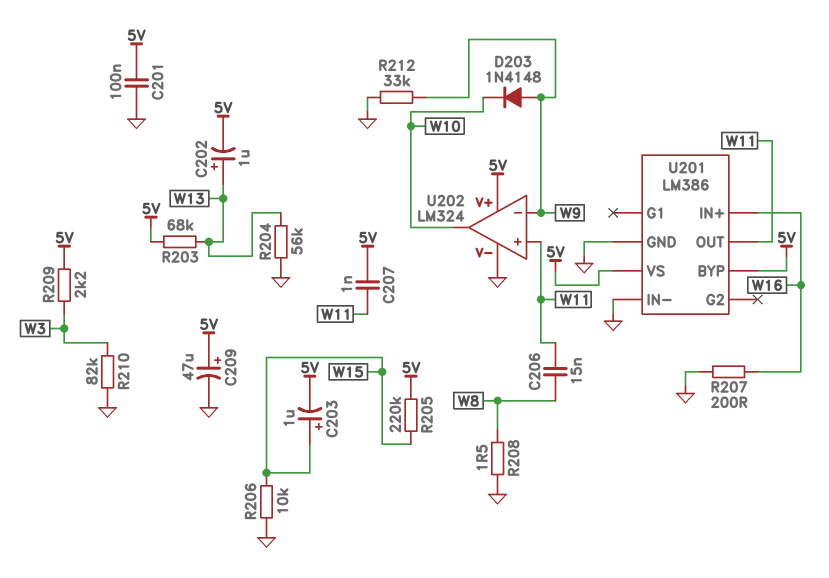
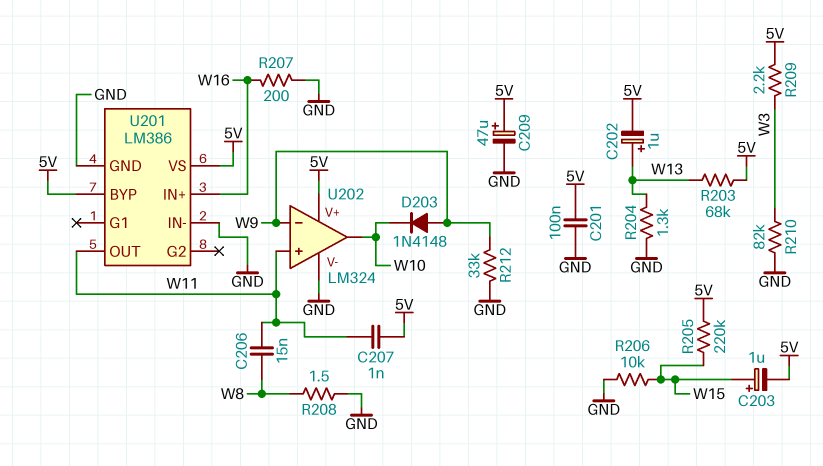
R204: 56k (GND, W13) -> 1.3k (GND, W13)

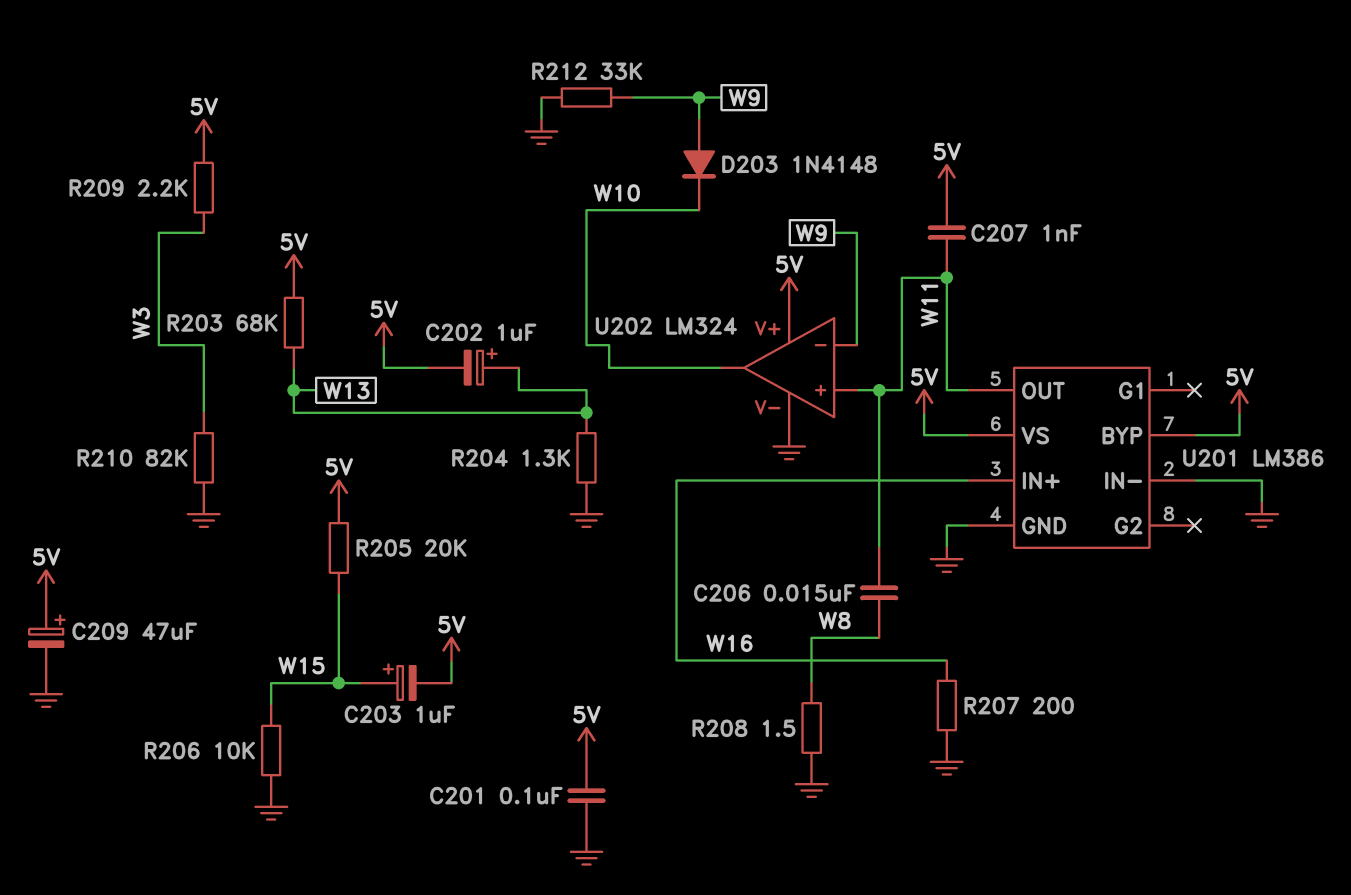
R205: 220k (5V, W15) -> 20k (5V, W15)

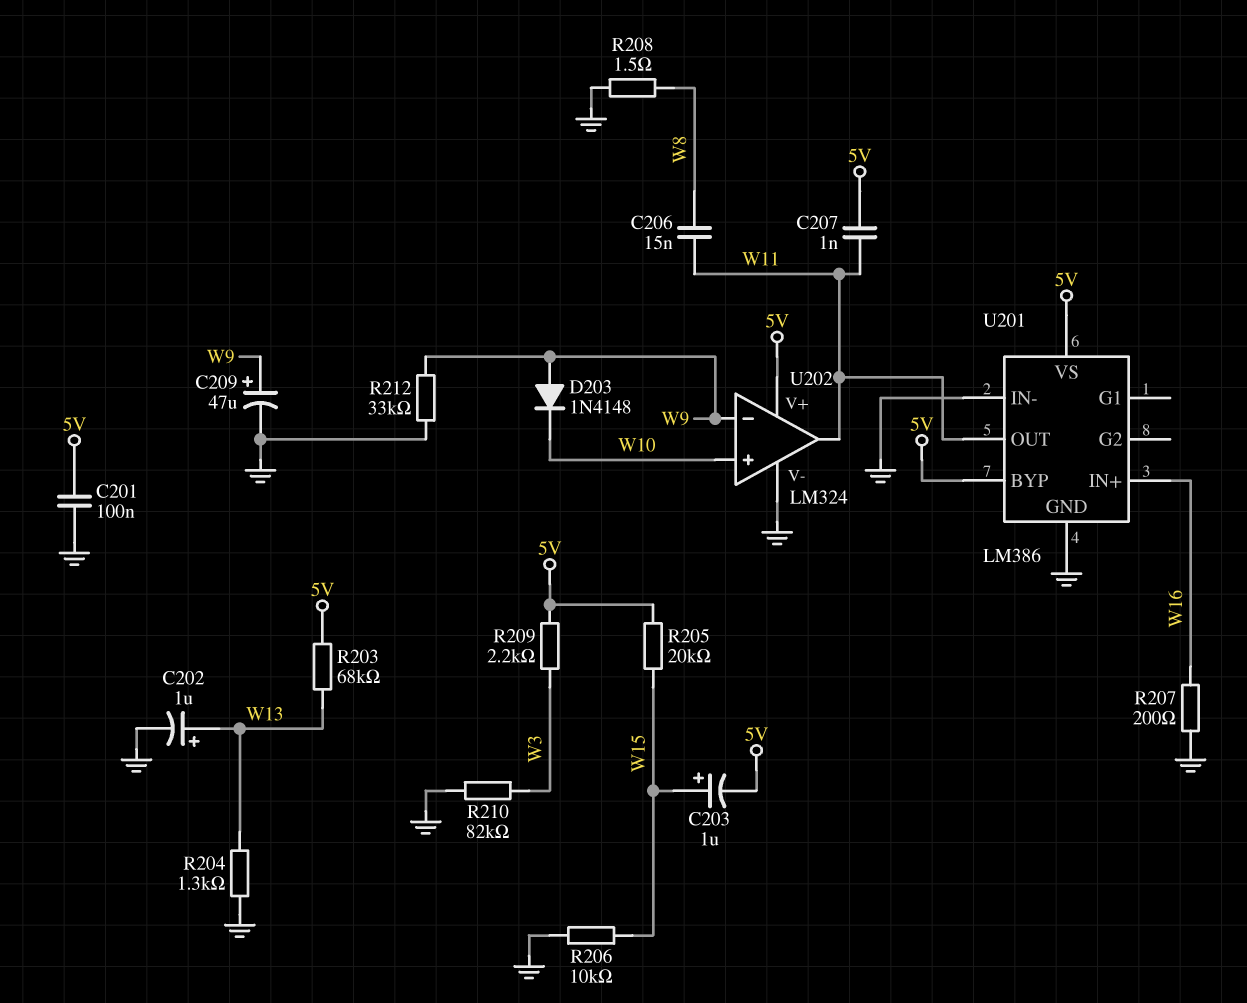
C202: 1uF (plus W13, minus 5V) -> 1uF (plus W13, minus GND)
C209: 47uF (plus 5V, minus GND) -> 47uF (plus W9, minus GND)
U202 pin in+: W11 -> W10
U202 pin out: W10 -> W11

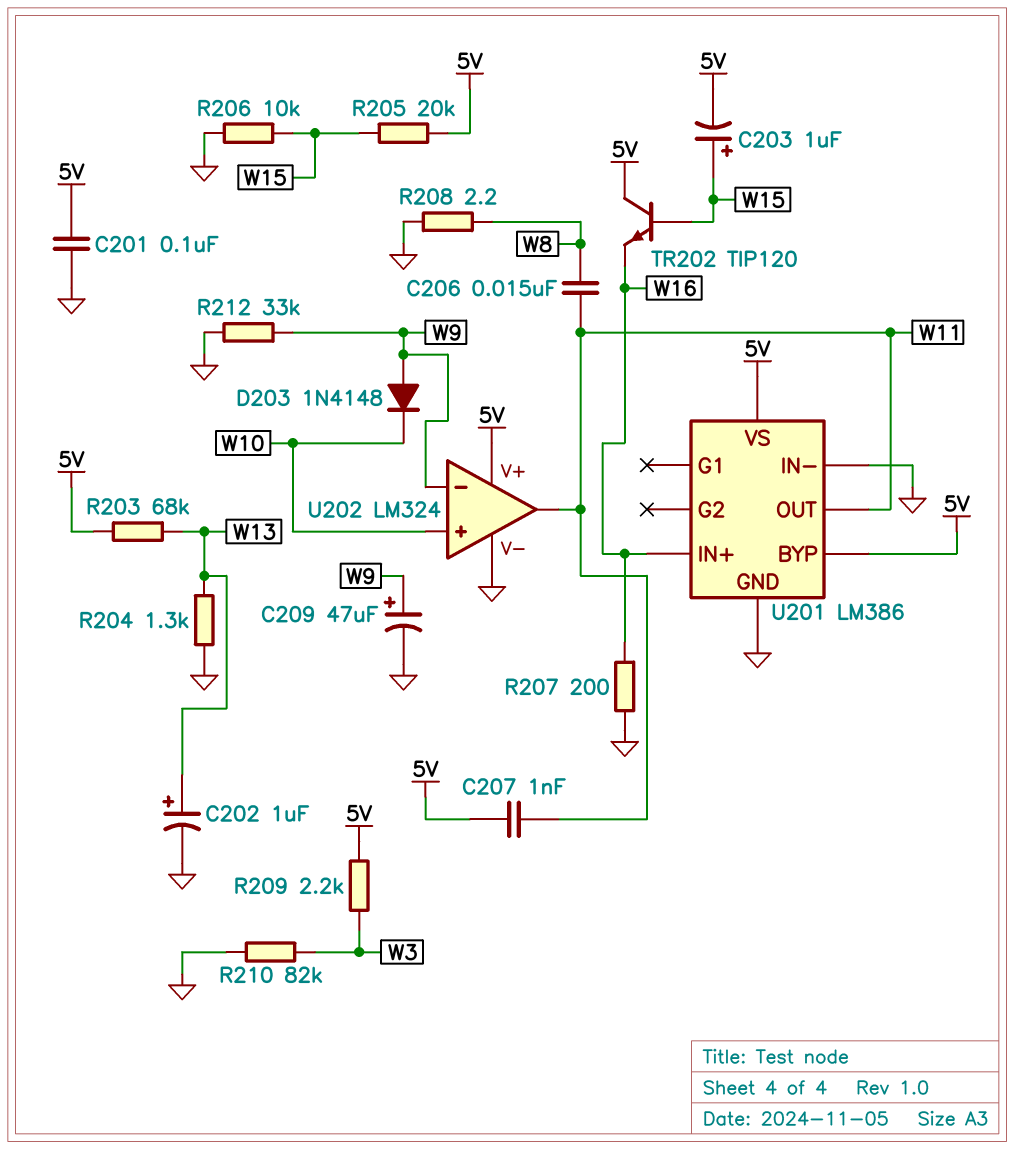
R208: 1.5 (GND, W8) -> 2.2 (GND, W8)
TR202: none -> NPN TIP120 (B W15, C 5V, E W16)

